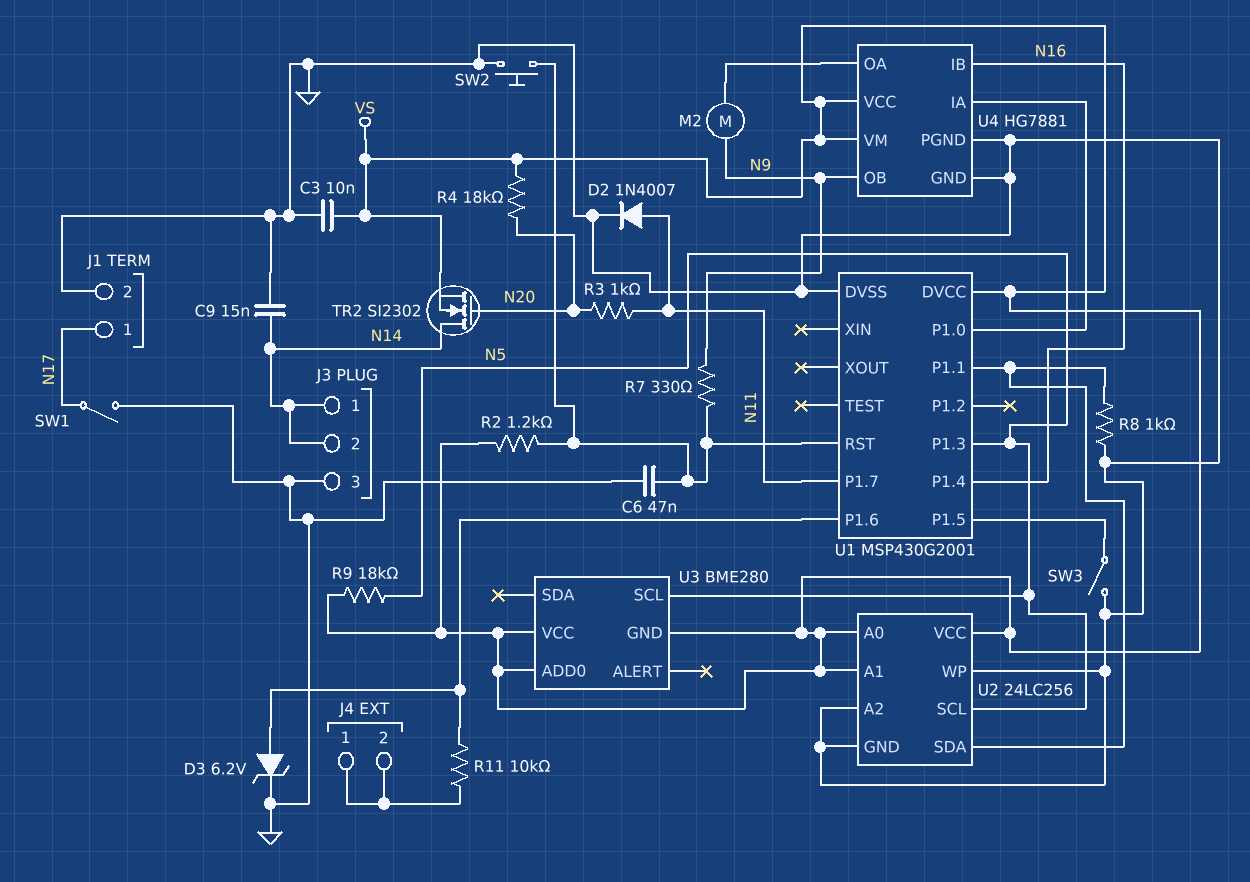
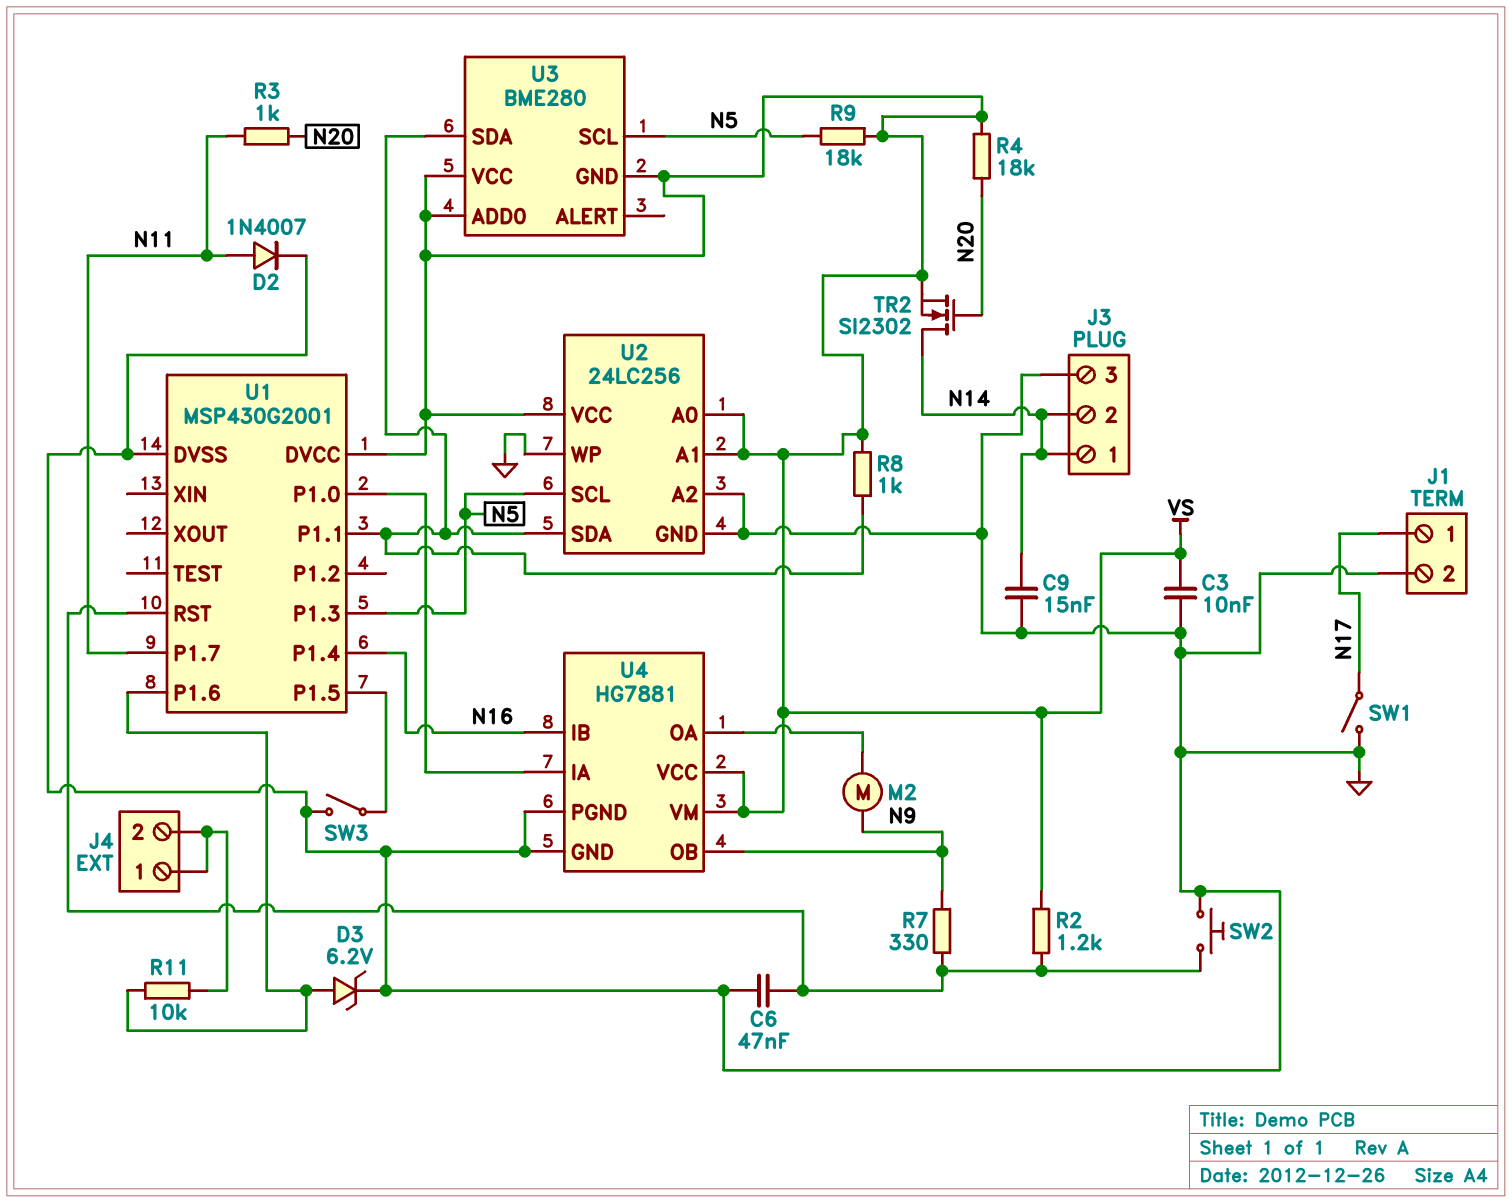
R8: 1k (GND, U1/P1.1) -> 1k (U1/P1.1, VS)
U3 pin SDA: none -> U1/P1.1

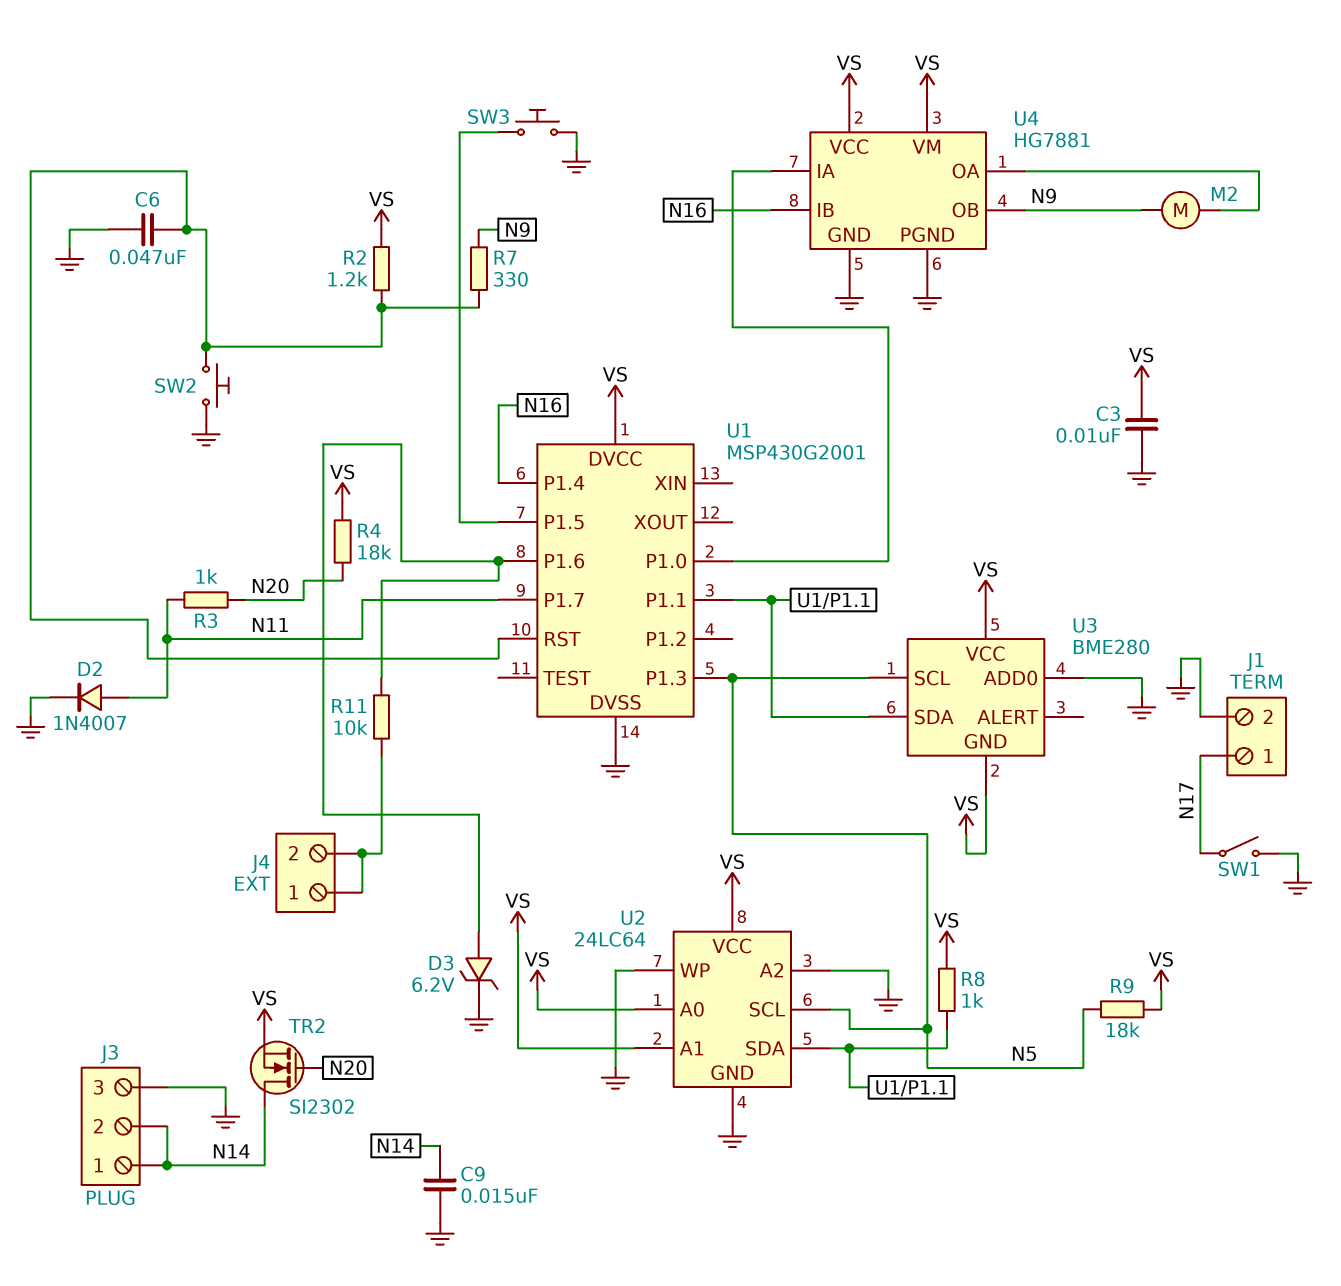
SW3: switch (GND, U1/P1.5) -> button (GND, U1/P1.5)
U2: 24LC256 -> 24LC64
U3 pin ADD0: VS -> GND

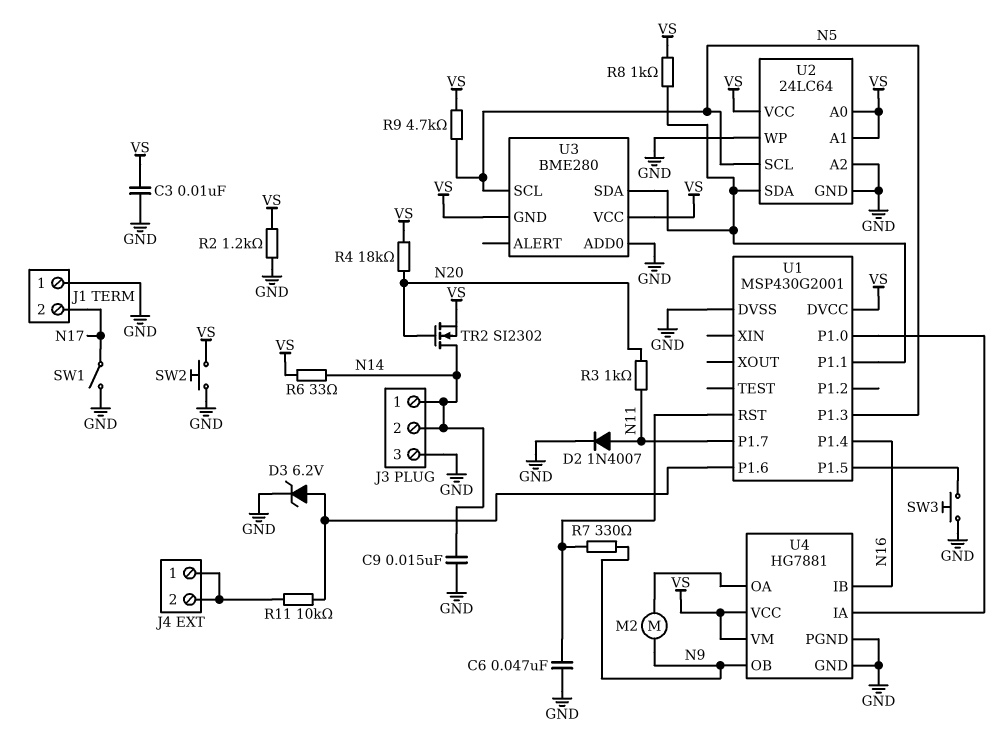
J1 pin 1: N17 -> GND
J1 pin 2: GND -> N17
R2: 1.2k (U1/RST, VS) -> 1.2k (GND, VS)
R6: none -> 33 (N14, VS)
R9: 18k (N5, VS) -> 4.7k (N5, VS)
SW2: button (GND, U1/RST) -> button (GND, VS)

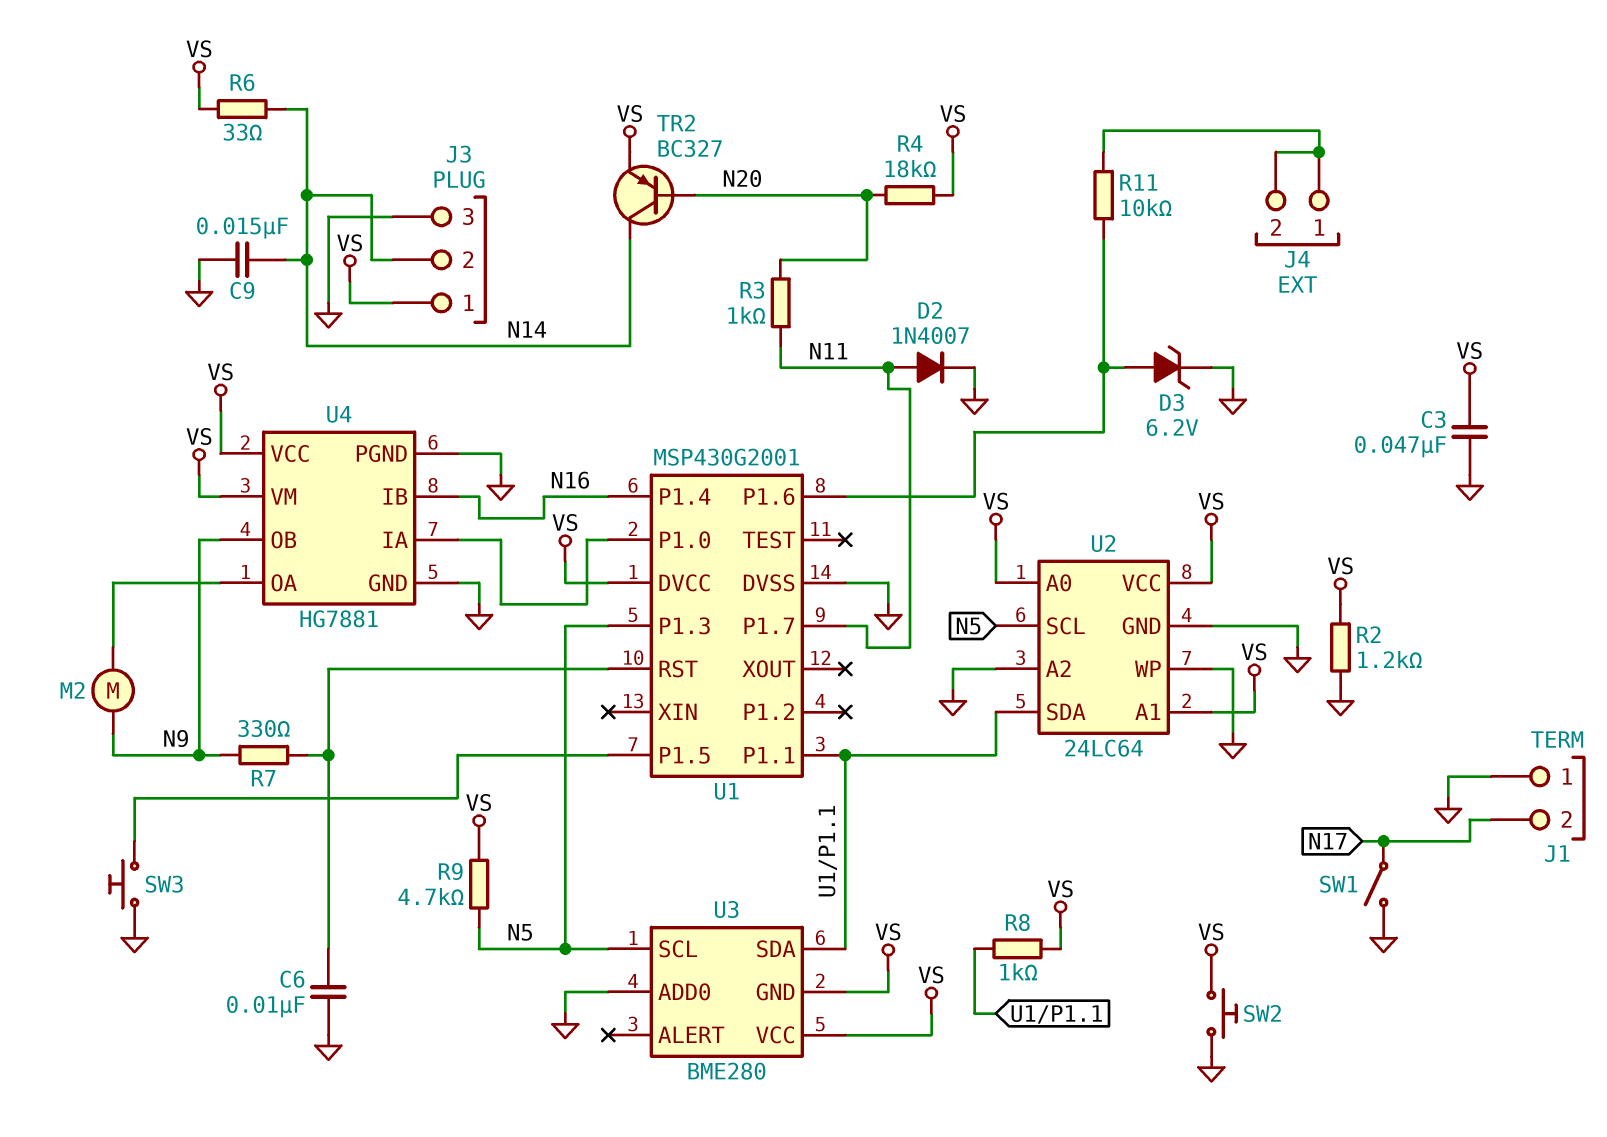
C3: 10nF (GND, VS) -> 47nF (GND, VS)
C6: 47nF (GND, U1/RST) -> 10nF (GND, U1/RST)
J3 pin 1: N14 -> VS
TR2: NMOS SI2302 (G N20, D N14, S VS) -> PNP BC327 (B N20, C N14, E VS)

